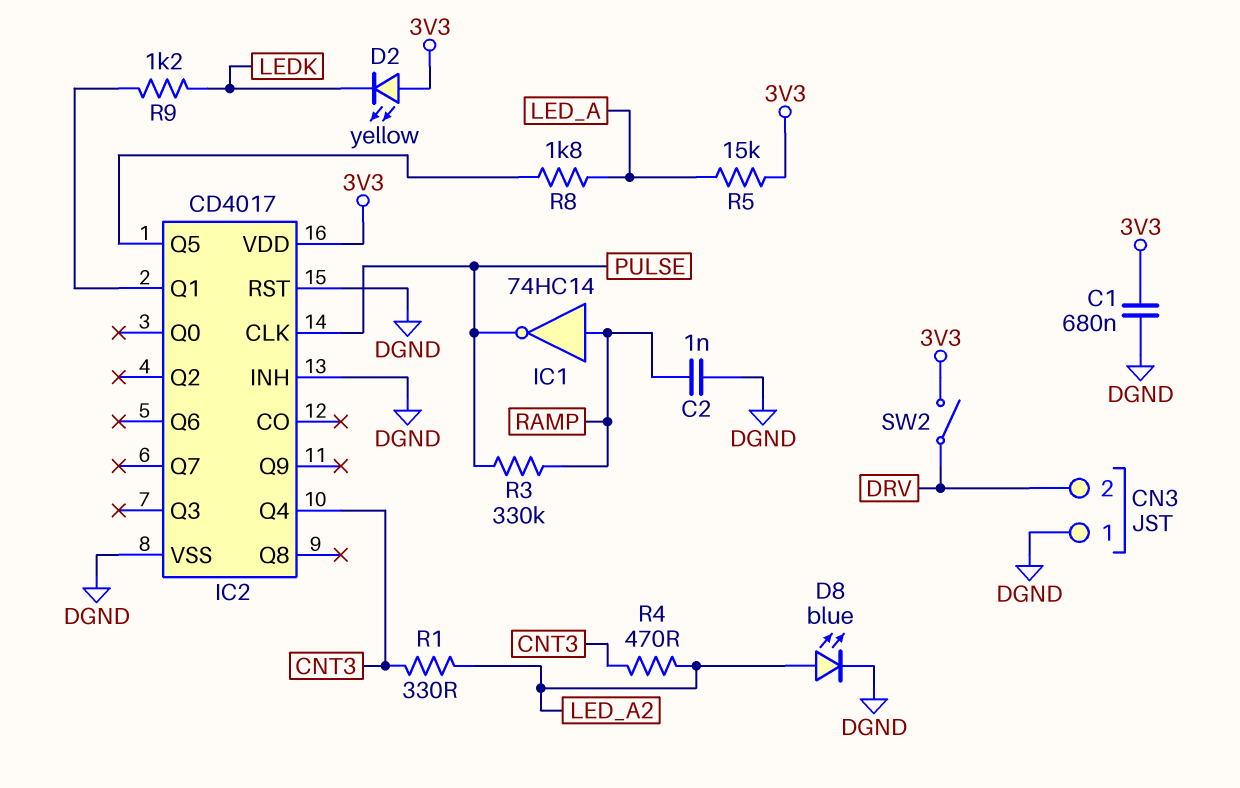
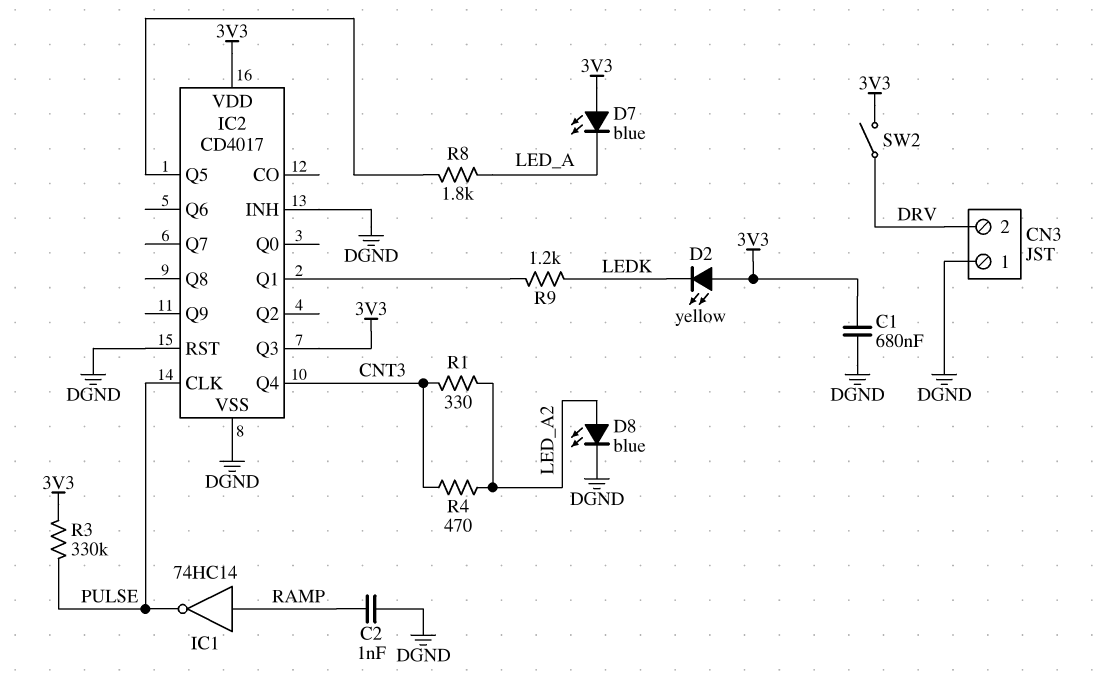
D7: none -> LED blue (A 3V3, K LED_A)
IC2 pin Q3: none -> 3V3
R3: 330k (PULSE, RAMP) -> 330k (3V3, PULSE)
R5: 15k (3V3, LED_A) -> none

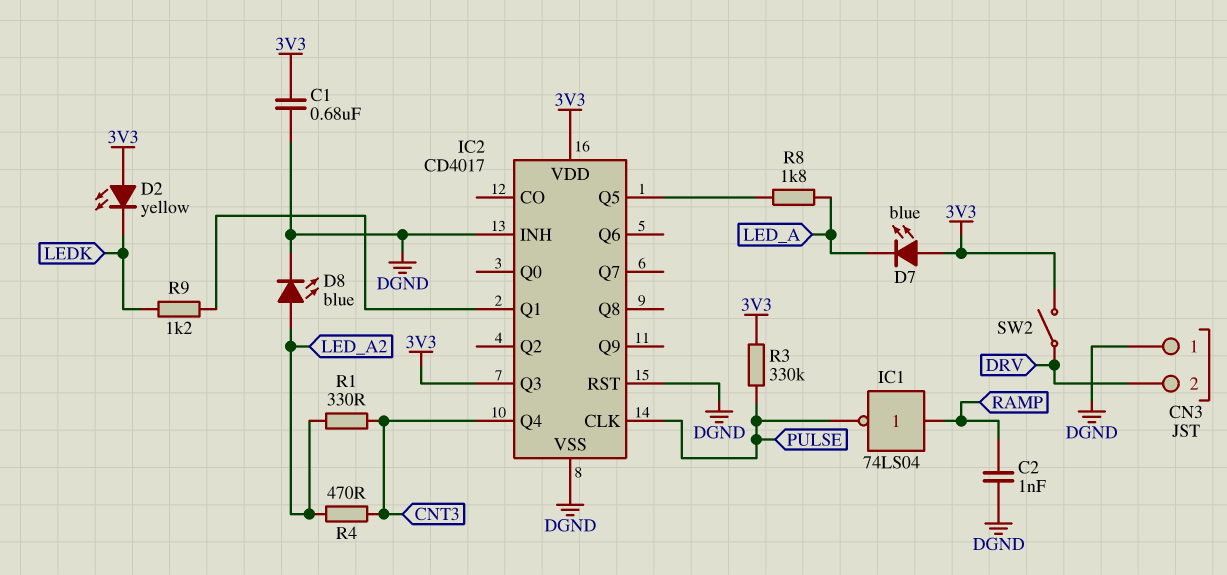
IC1: NOT 74HC14 (in RAMP, out PULSE) -> NOT 74LS04 (in RAMP, out PULSE)

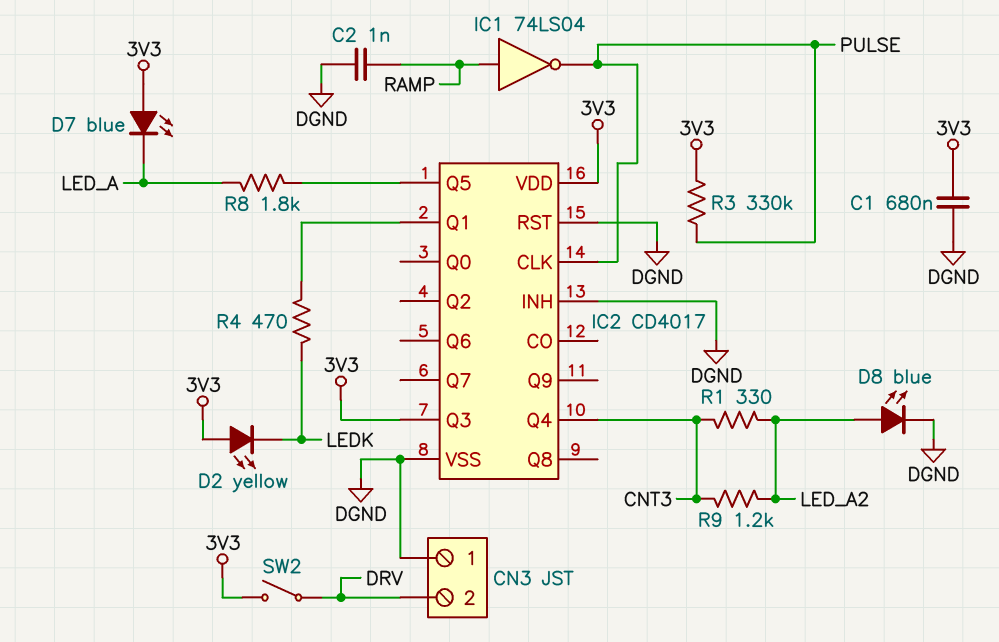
R4: 470 (CNT3, LED_A2) -> 470 (IC2/Q1, LEDK)
R9: 1.2k (IC2/Q1, LEDK) -> 1.2k (CNT3, LED_A2)

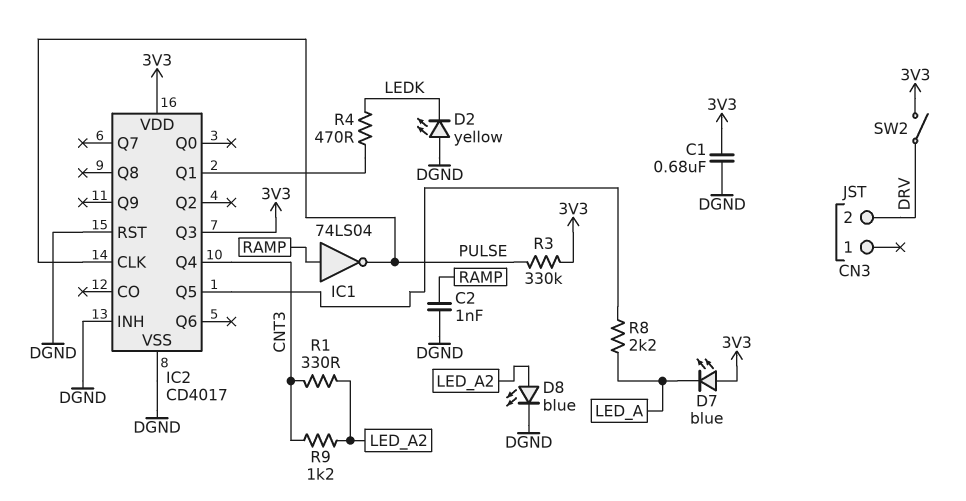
CN3 pin 1: DGND -> none
D2: LED yellow (A 3V3, K LEDK) -> LED yellow (A DGND, K LEDK)
R8: 1.8k (IC2/Q5, LED_A) -> 2.2k (IC2/Q5, LED_A)

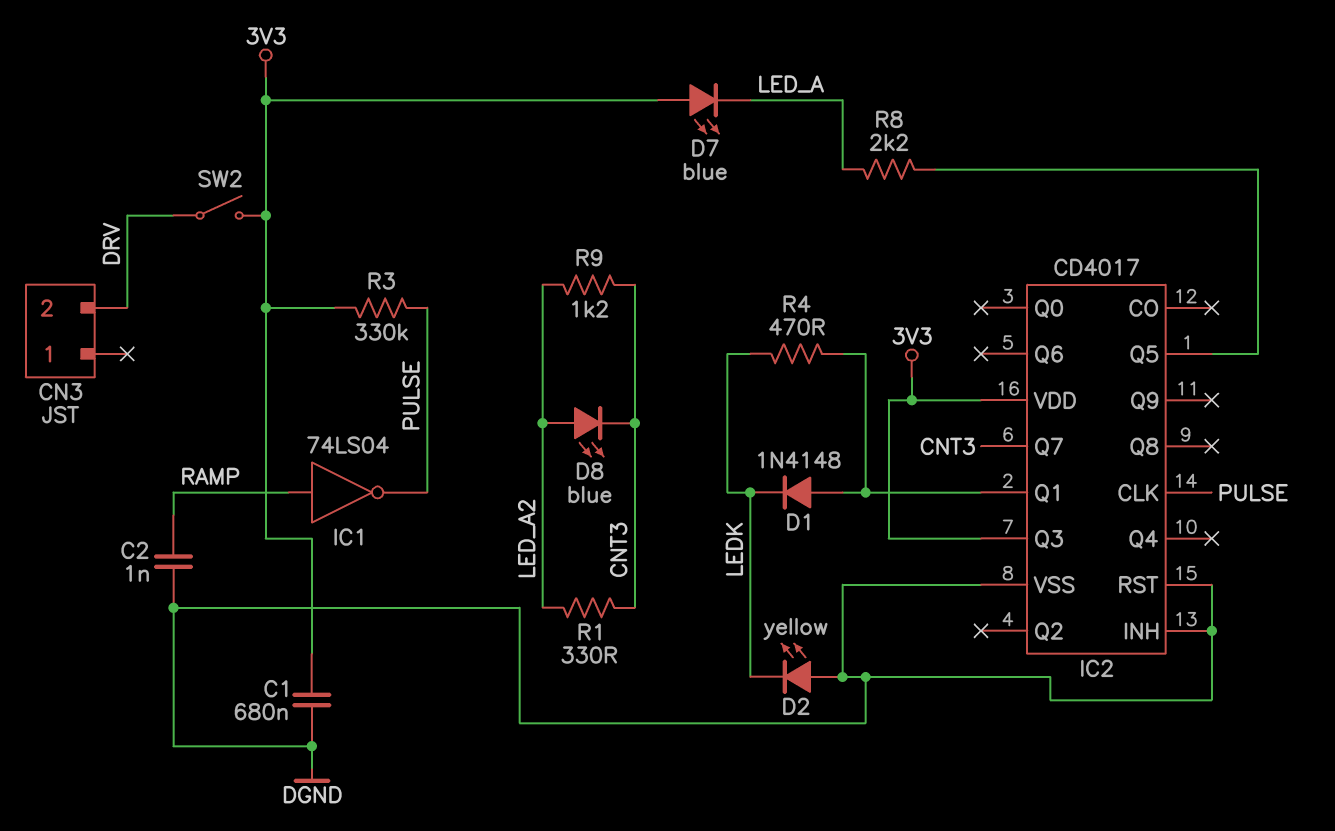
D1: none -> diode 1N4148 (A IC2/Q1, K LEDK)
D8: LED blue (A LED_A2, K DGND) -> LED blue (A LED_A2, K CNT3)
IC2 pin Q4: CNT3 -> none
IC2 pin Q7: none -> CNT3

